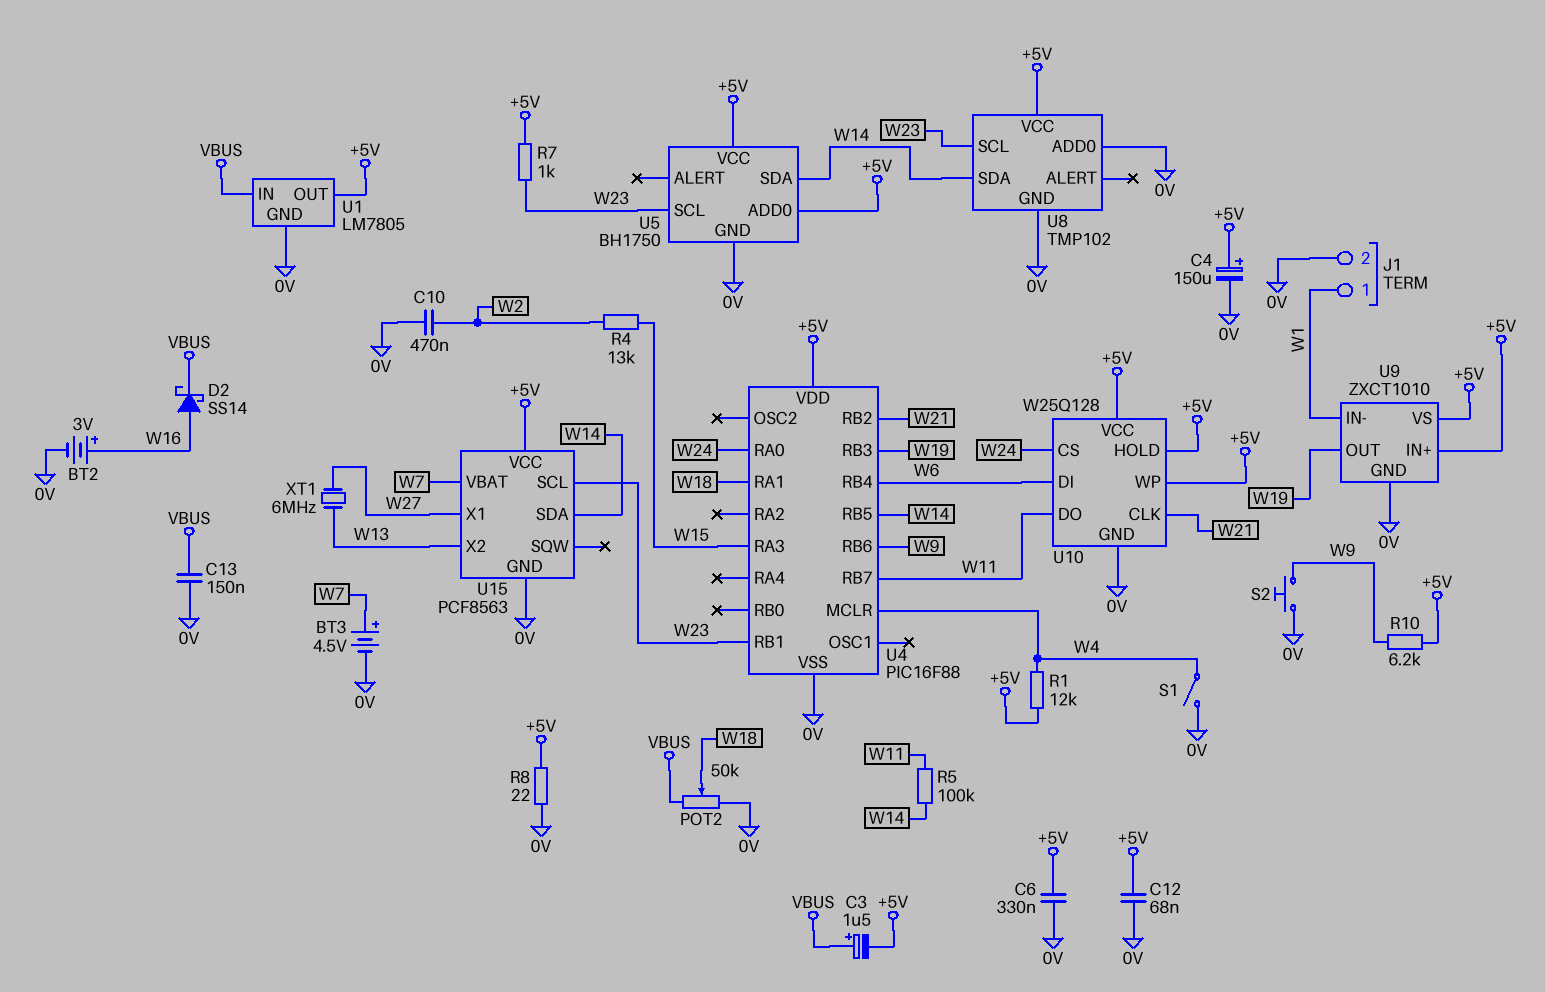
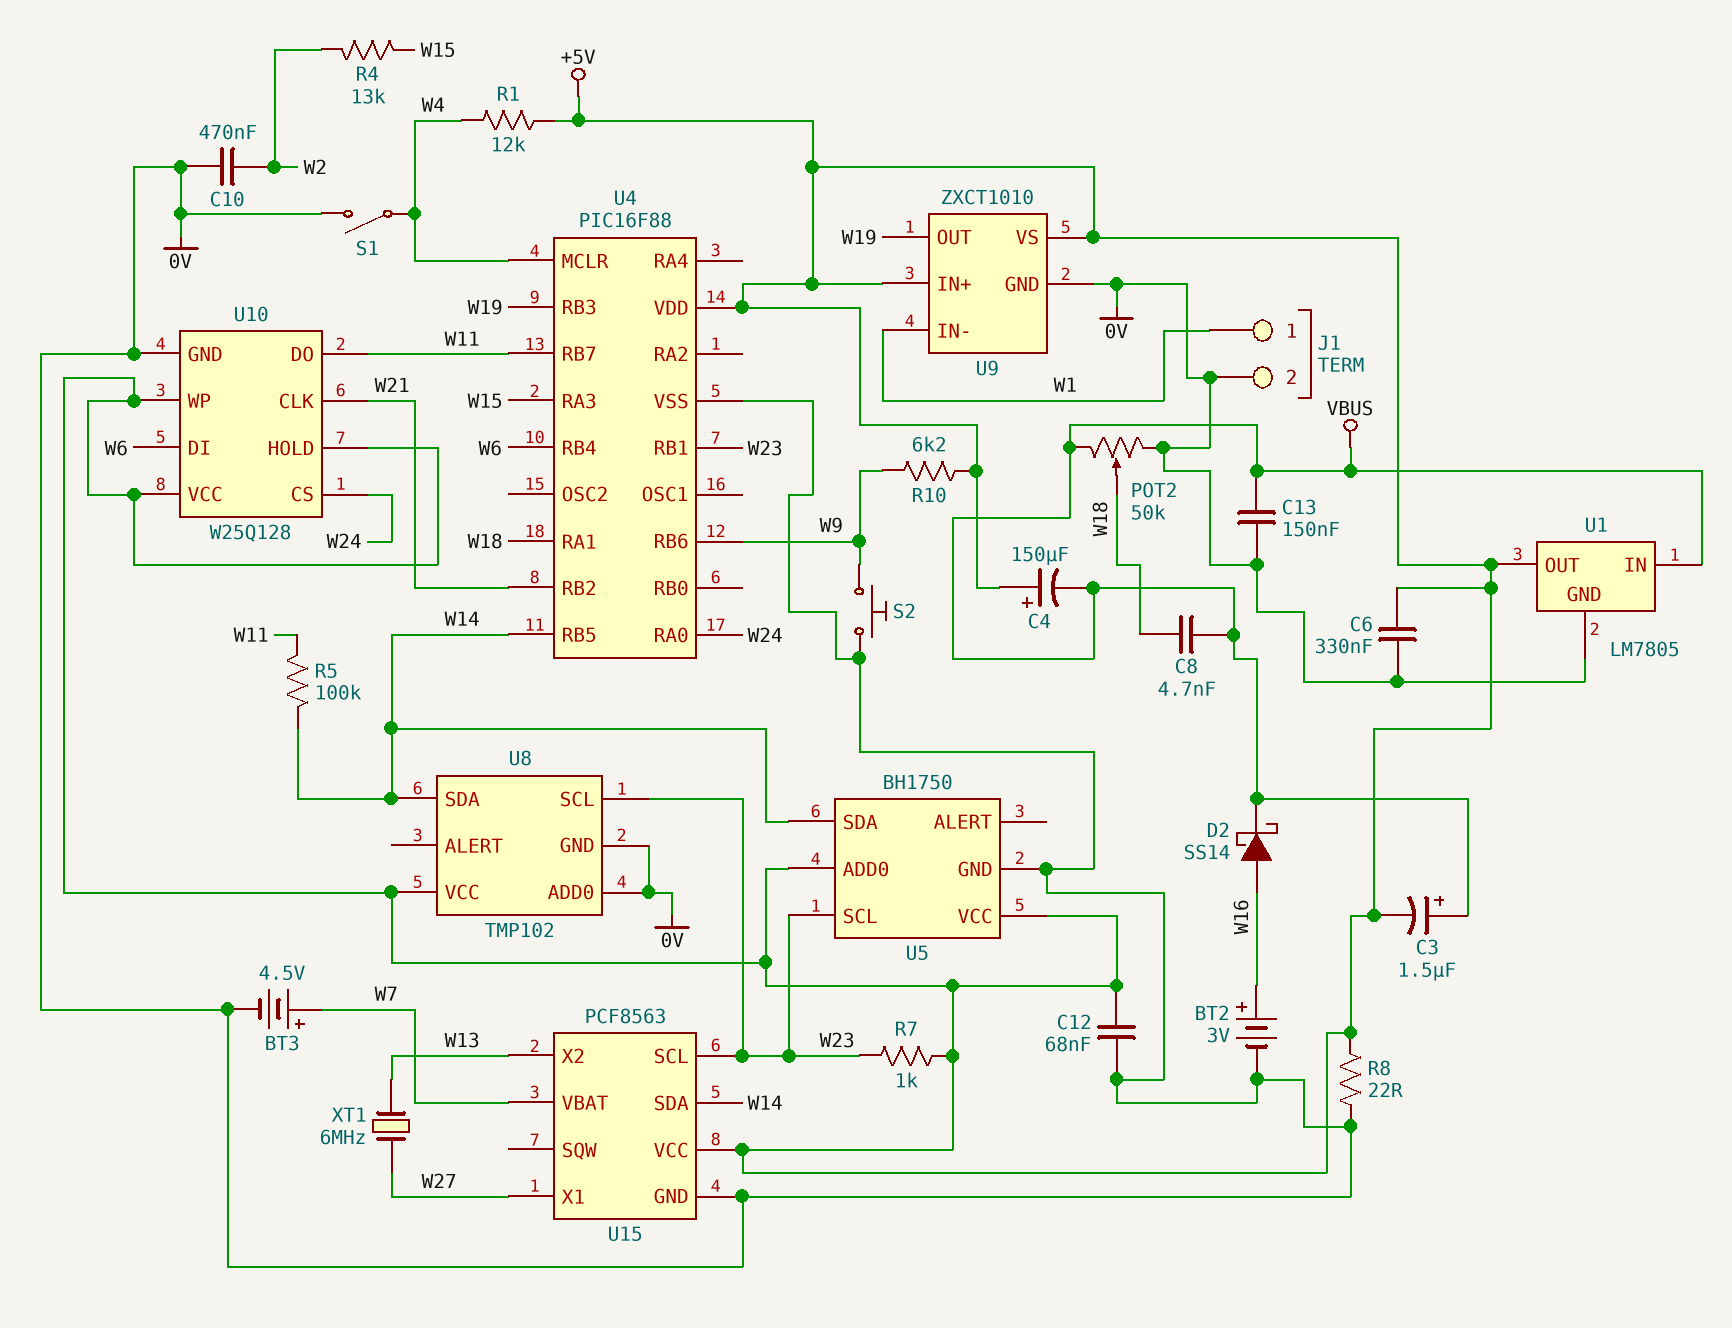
C4: 150uF (plus +5V, minus 0V) -> 150uF (plus +5V, minus VBUS)
C8: none -> 4.7nF (VBUS, W18)

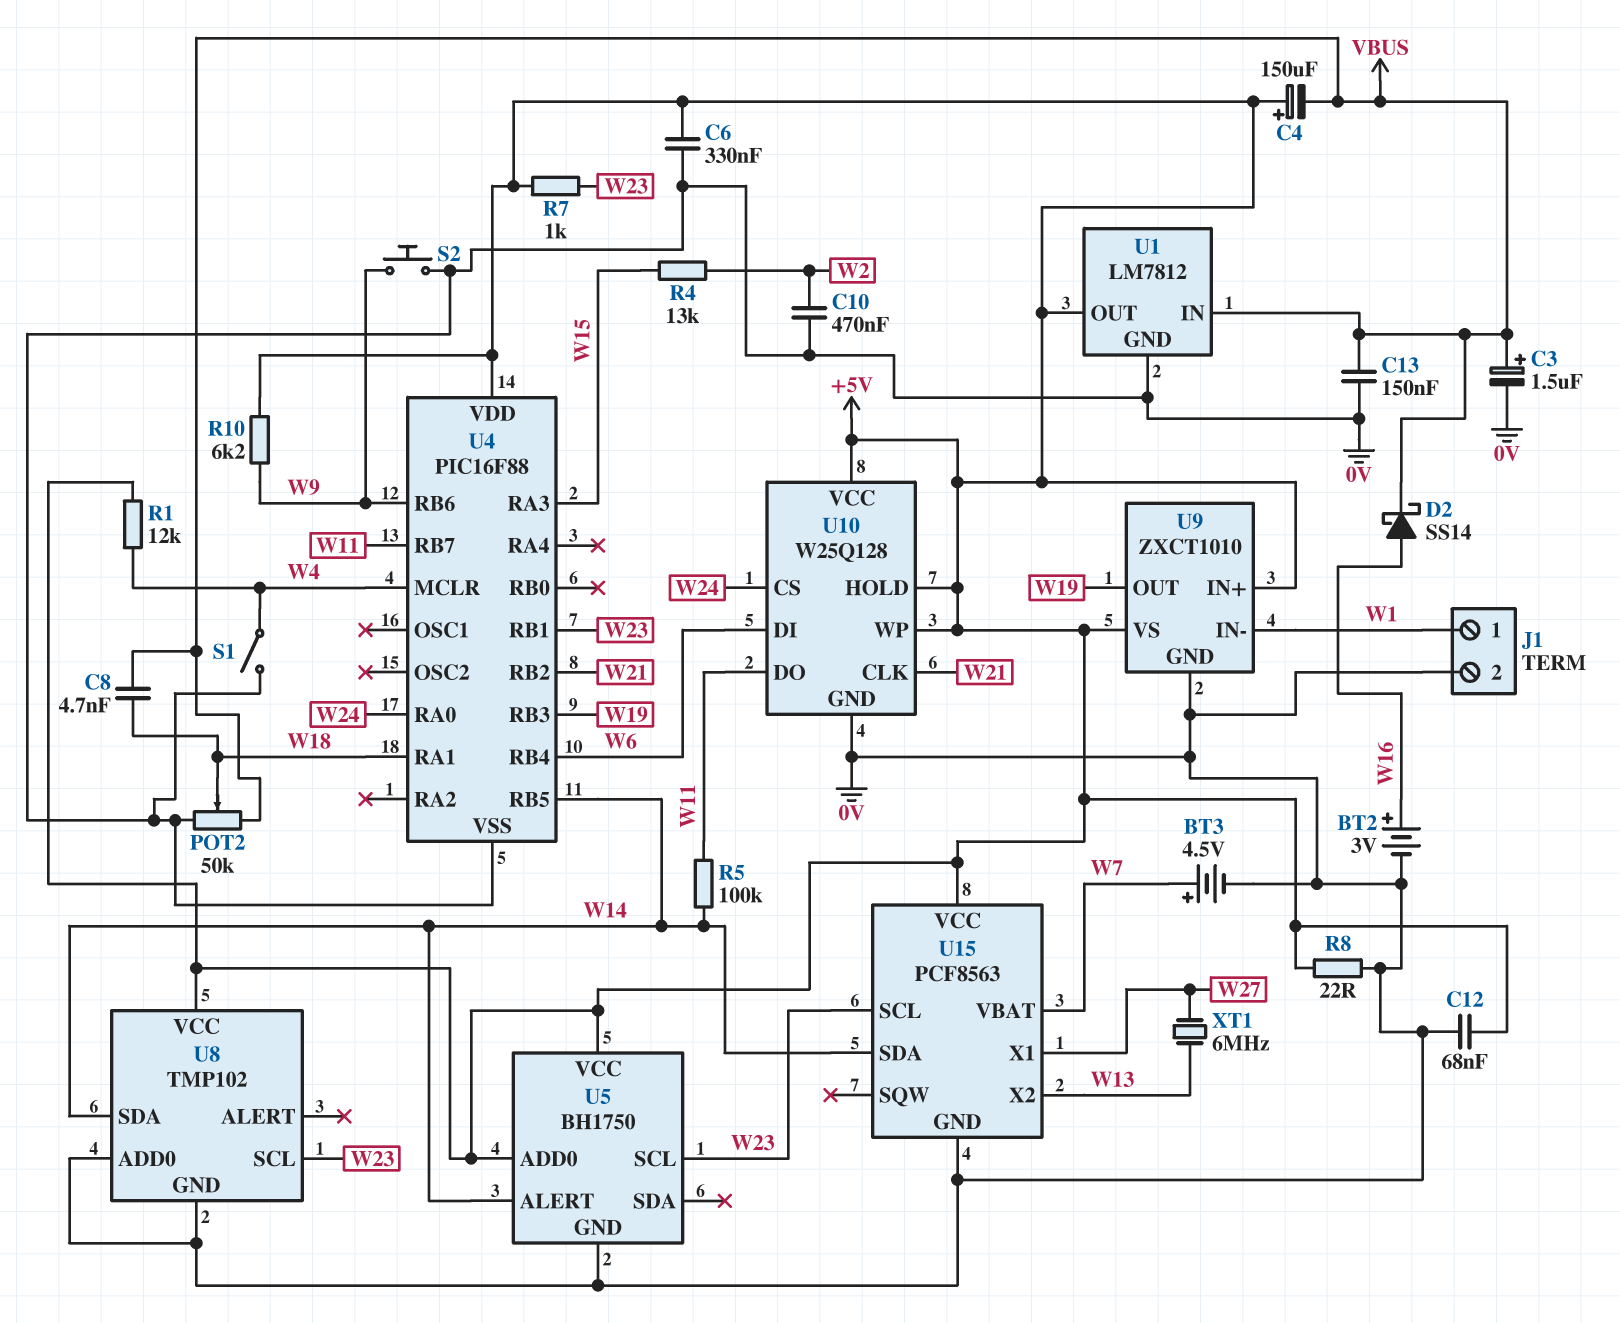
C3: 1.5uF (plus VBUS, minus +5V) -> 1.5uF (plus VBUS, minus 0V)
U1: LM7805 -> LM7812
U5 pin ALERT: none -> W14
U5 pin SDA: W14 -> none

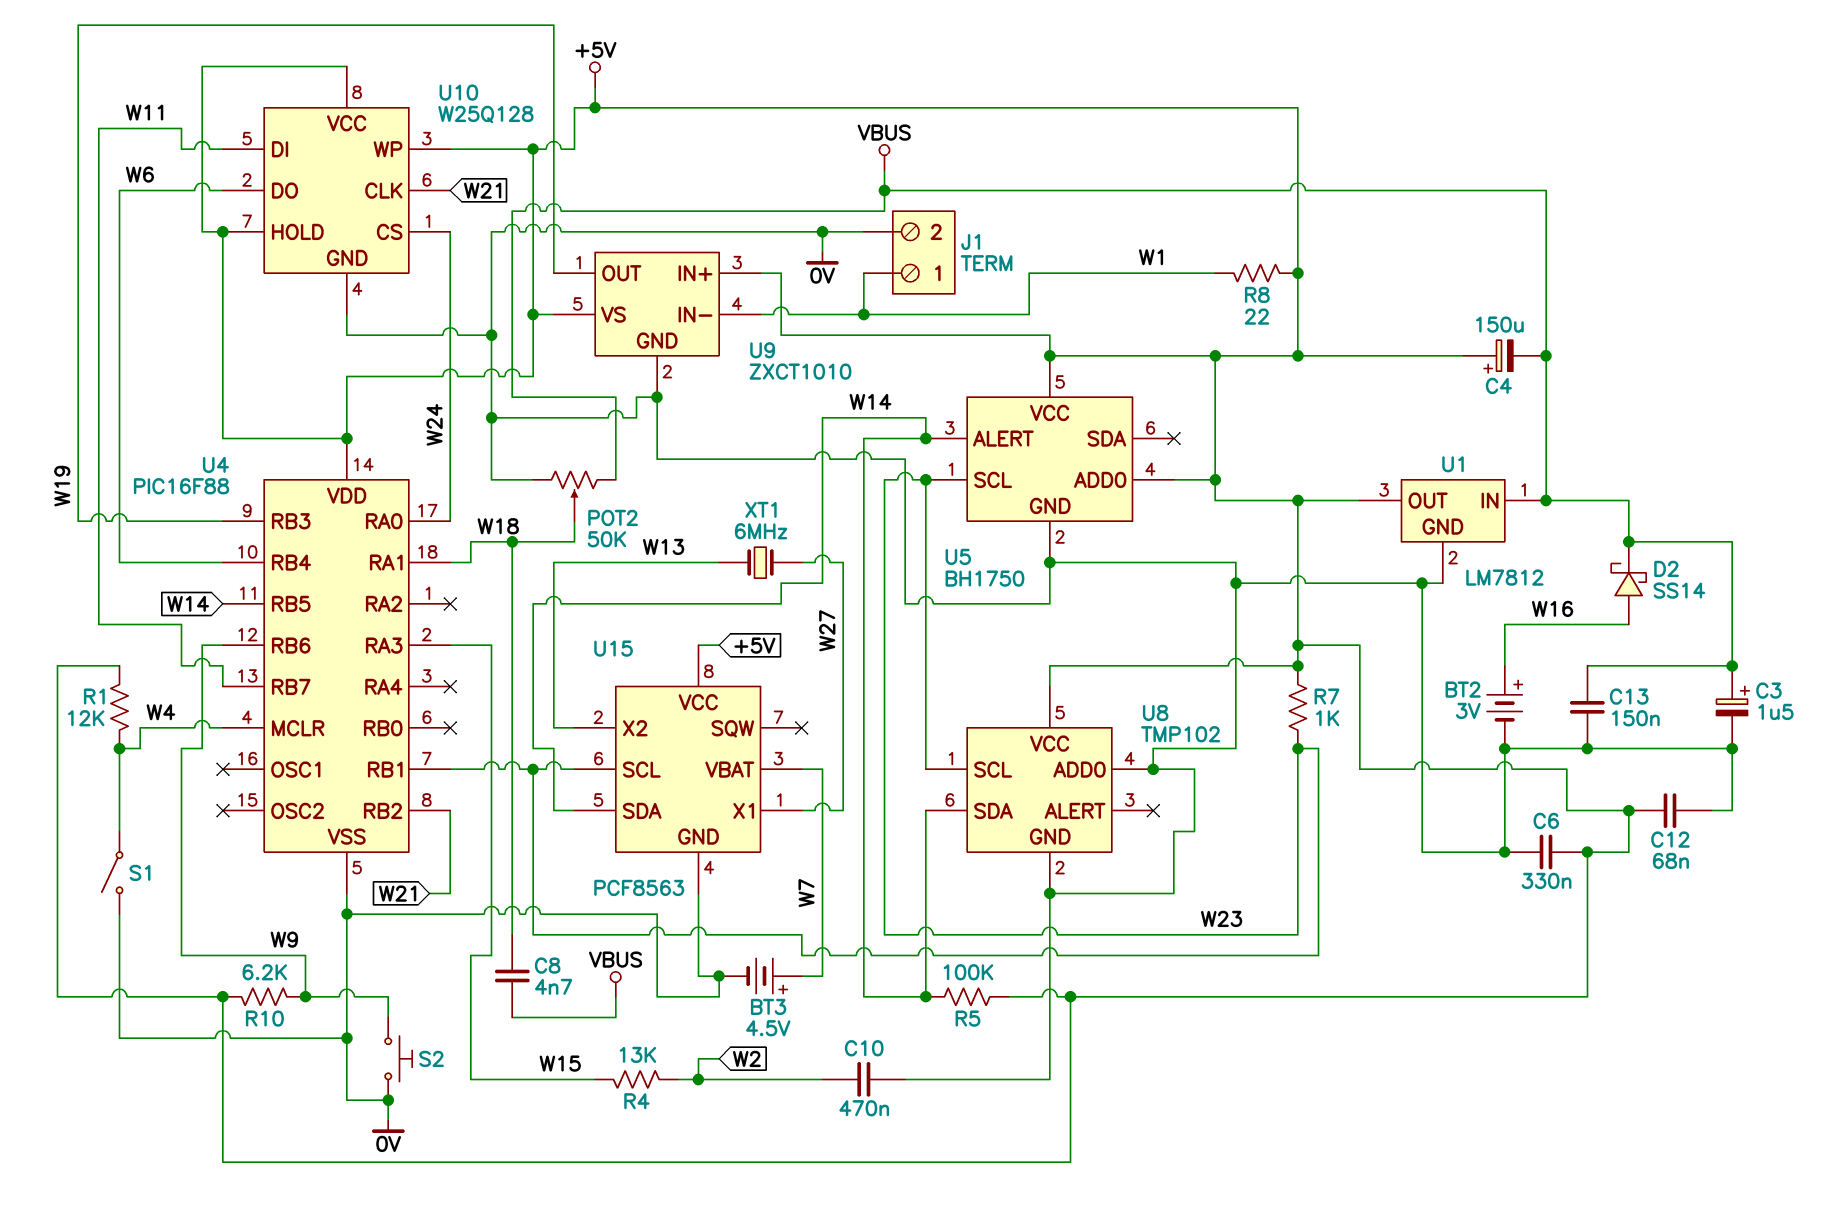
R5: 100k (W11, W14) -> 100k (+5V, W14)
R8: 22 (+5V, 0V) -> 22 (+5V, W1)
U10 pin DI: W6 -> W11
U10 pin DO: W11 -> W6

